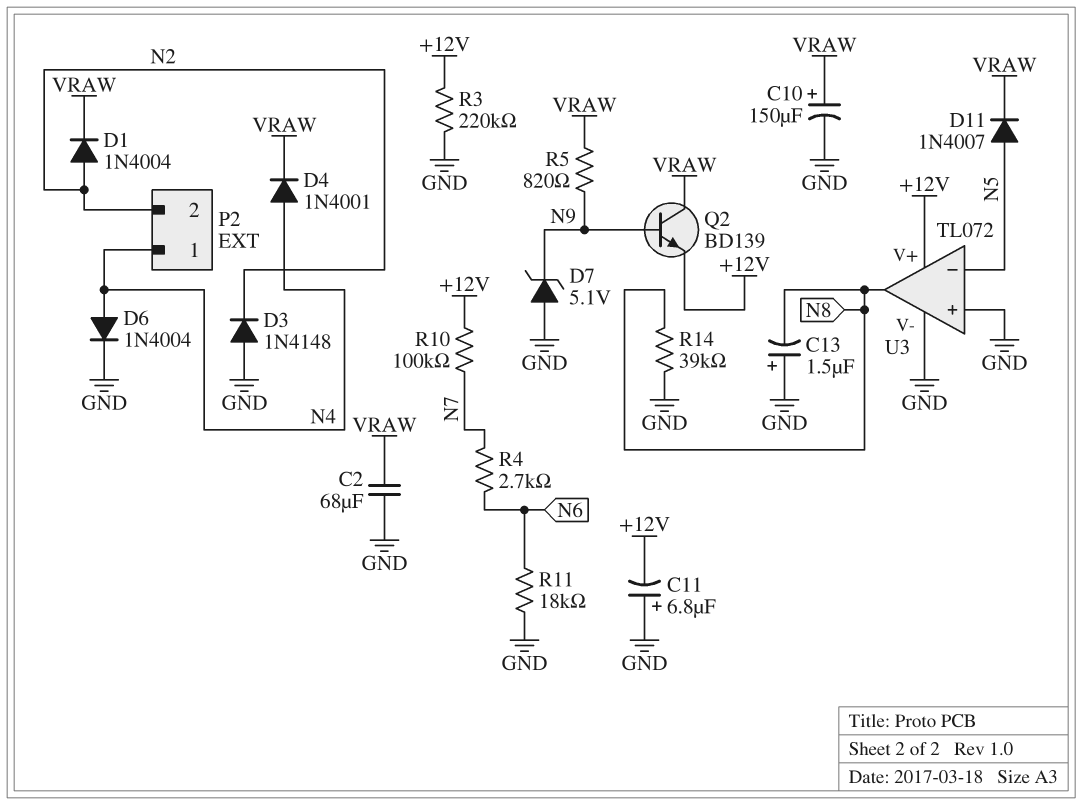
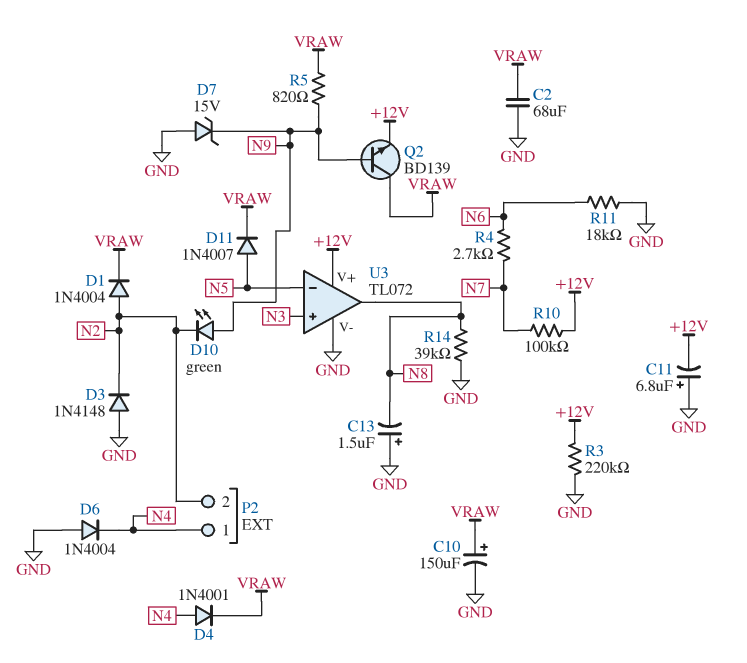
D6: diode 1N4004 (A N4, K GND) -> diode 1N4004 (A GND, K N4)
D7: zener 5.1V (A GND, K N9) -> zener 15V (A GND, K N9)
D10: none -> LED green (A N9, K N2)
U3 pin in+: GND -> N3

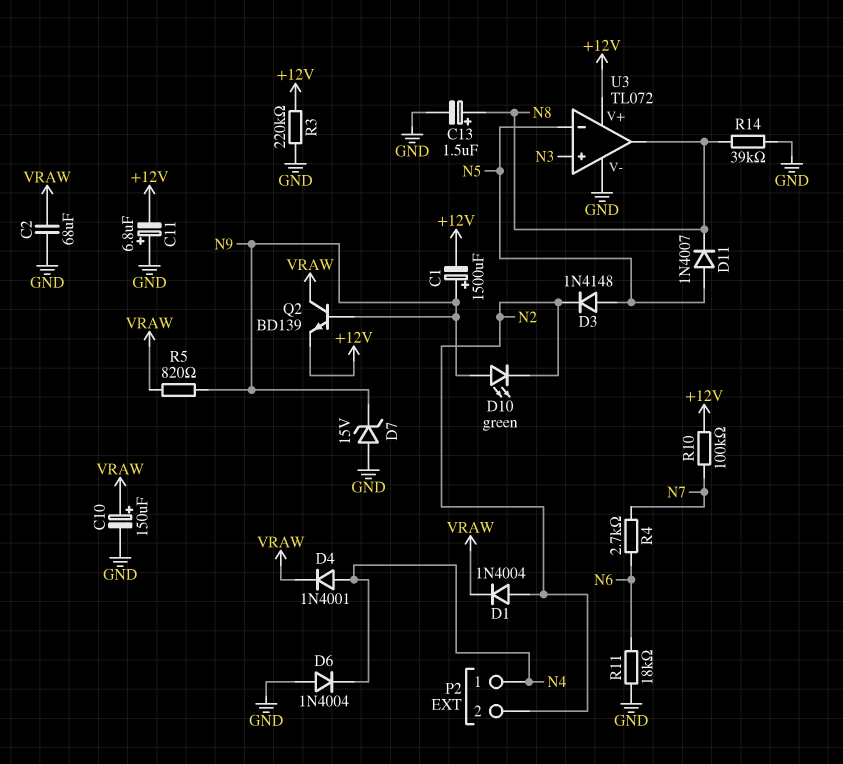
C1: none -> 1500uF (plus N9, minus +12V)
C13: 1.5uF (plus GND, minus N8) -> 1.5uF (plus N8, minus GND)
D3: diode 1N4148 (A GND, K N2) -> diode 1N4148 (A N5, K N2)
D11: diode 1N4007 (A N5, K VRAW) -> diode 1N4007 (A N5, K N8)

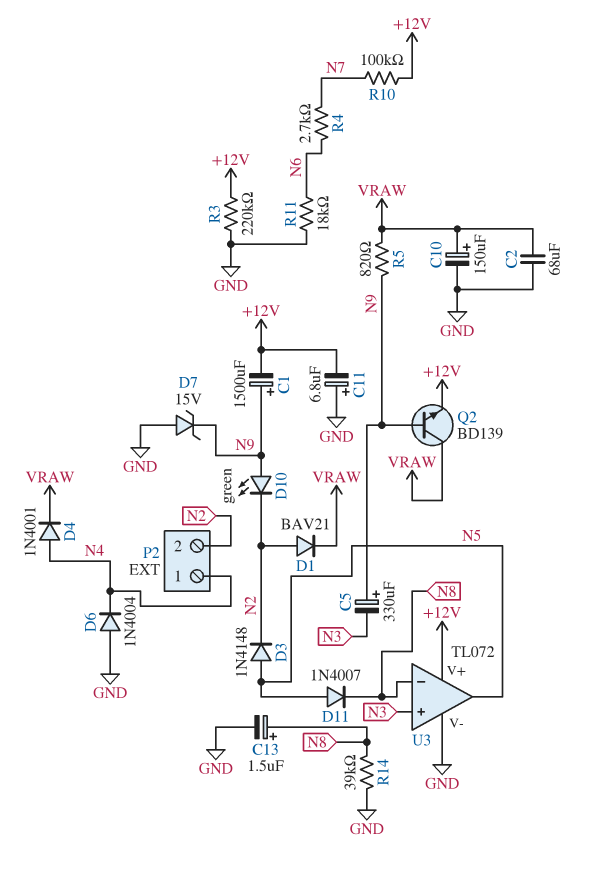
C5: none -> 330uF (plus N9, minus N3)
D1: diode 1N4004 (A N2, K VRAW) -> diode BAV21 (A N2, K VRAW)
U3 pin in-: N5 -> N8
U3 pin out: N8 -> N5

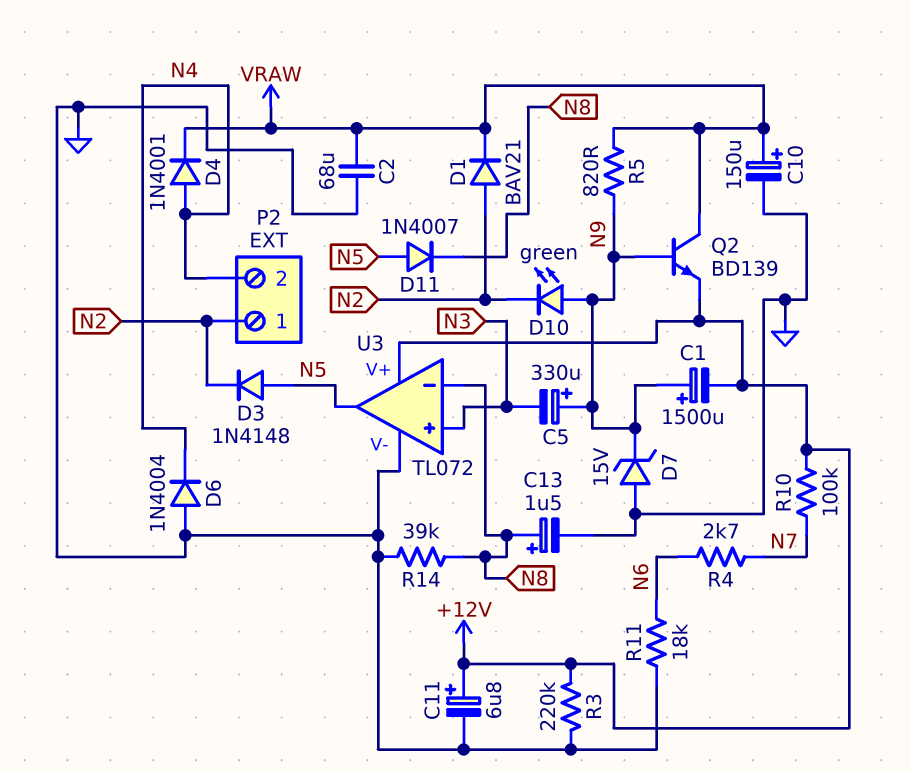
C11: 6.8uF (plus GND, minus +12V) -> 6.8uF (plus +12V, minus GND)
P2 pin 1: N4 -> N2
P2 pin 2: N2 -> N4

